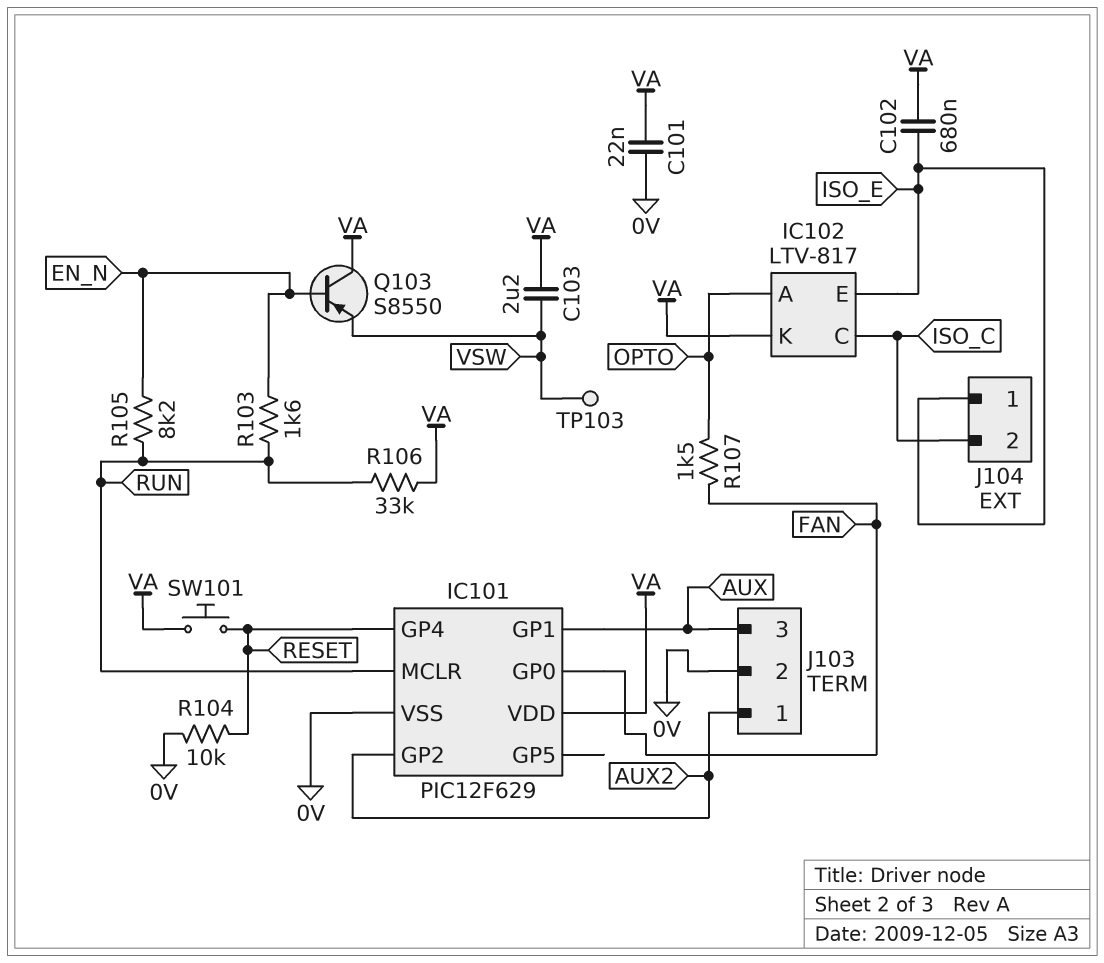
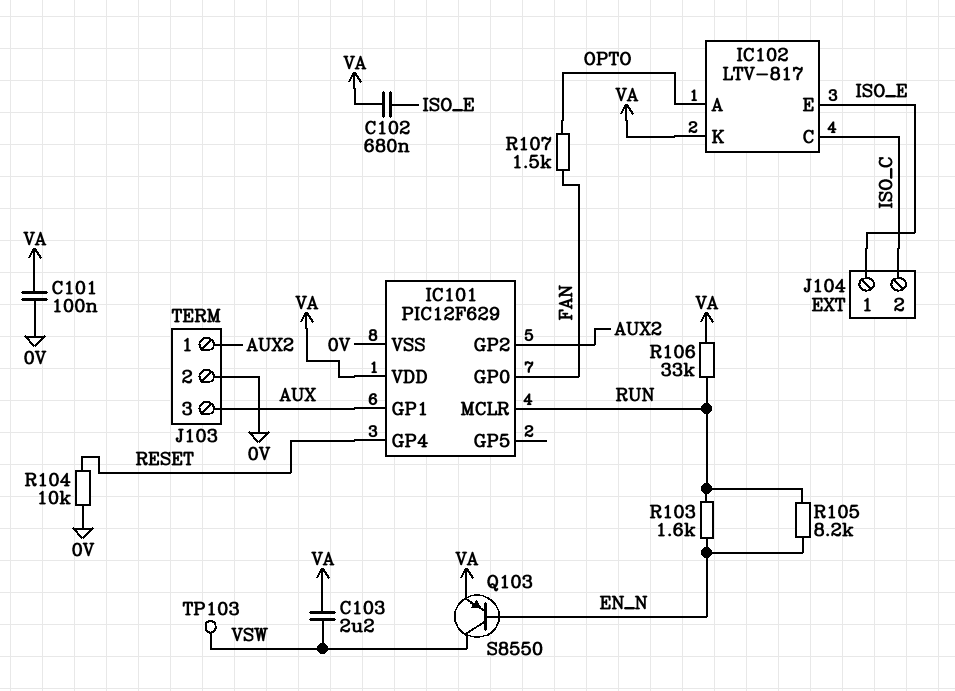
C101: 22nF (0V, VA) -> 100nF (0V, VA)
Q103: PNP S8550 (B EN_N, C VA, E VSW) -> PNP S8550 (B EN_N, C VSW, E VA)
SW101: button (RESET, VA) -> none

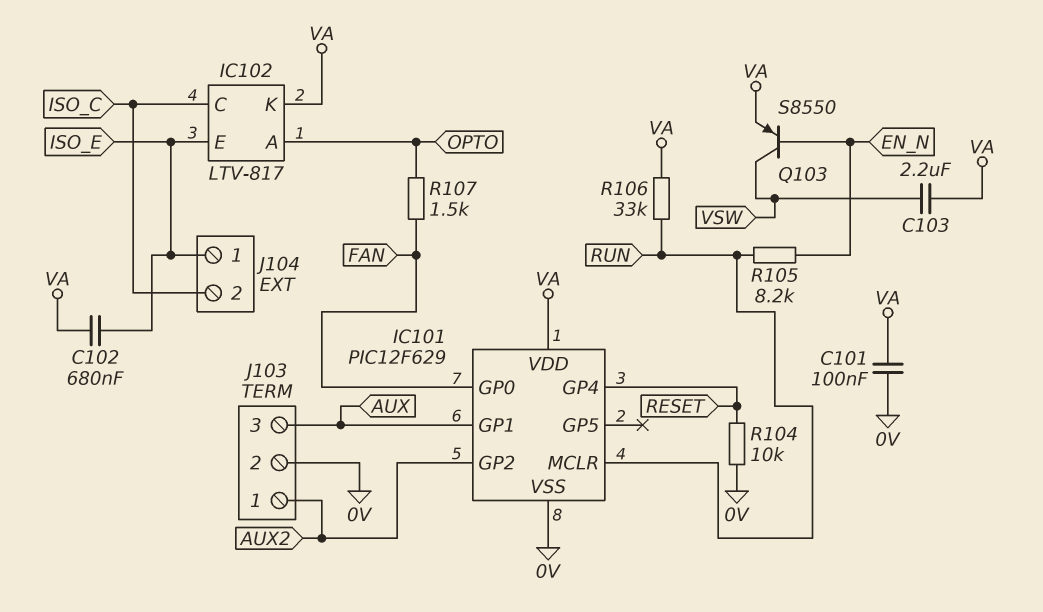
R103: 1.6k (EN_N, RUN) -> none
TP103: test point (VSW) -> none

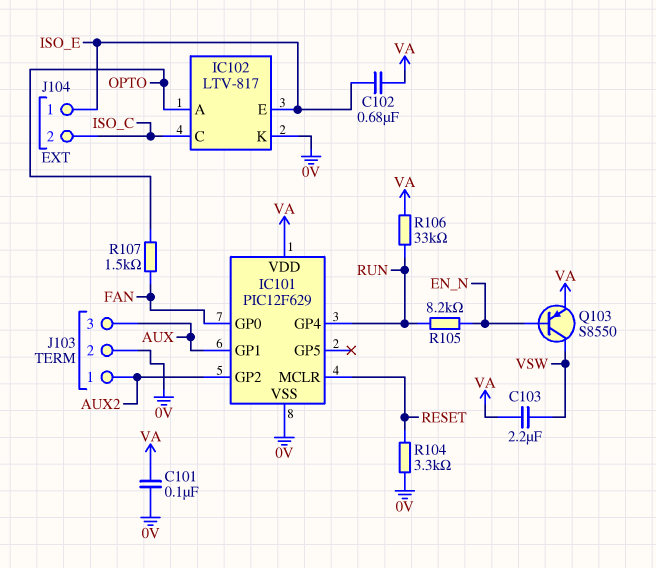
IC101 pin GP4: RESET -> RUN
IC101 pin MCLR: RUN -> RESET
IC102 pin K: VA -> 0V
R104: 10k (0V, RESET) -> 3.3k (0V, RESET)

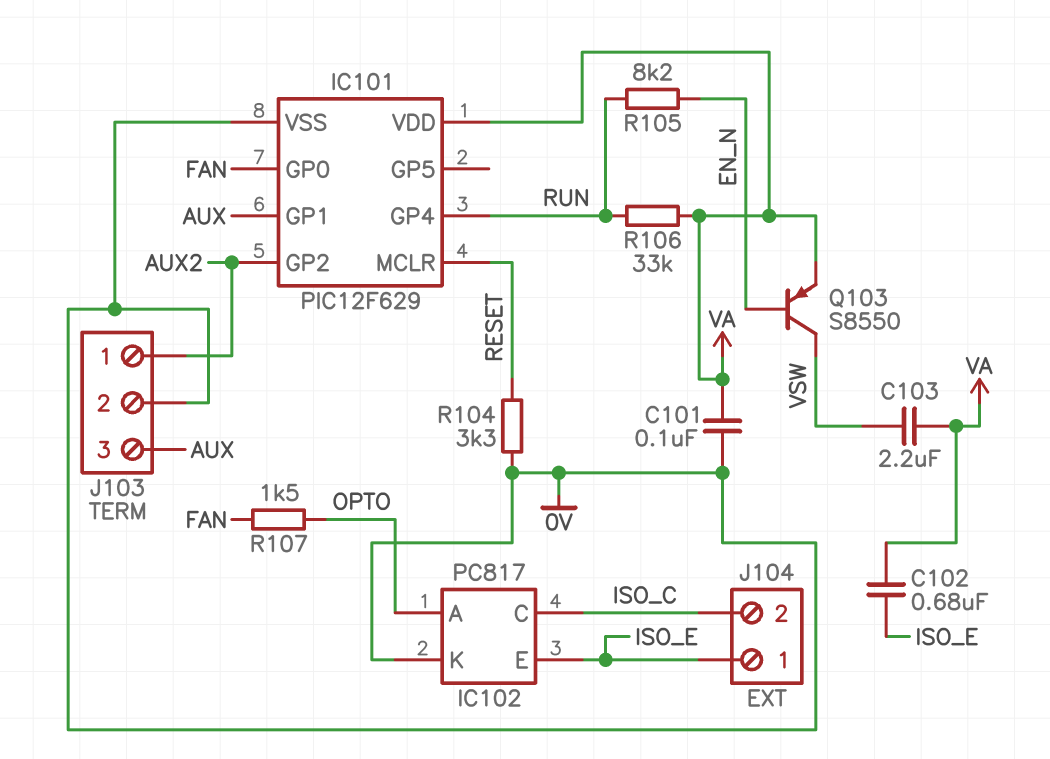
IC102: LTV-817 -> PC817

